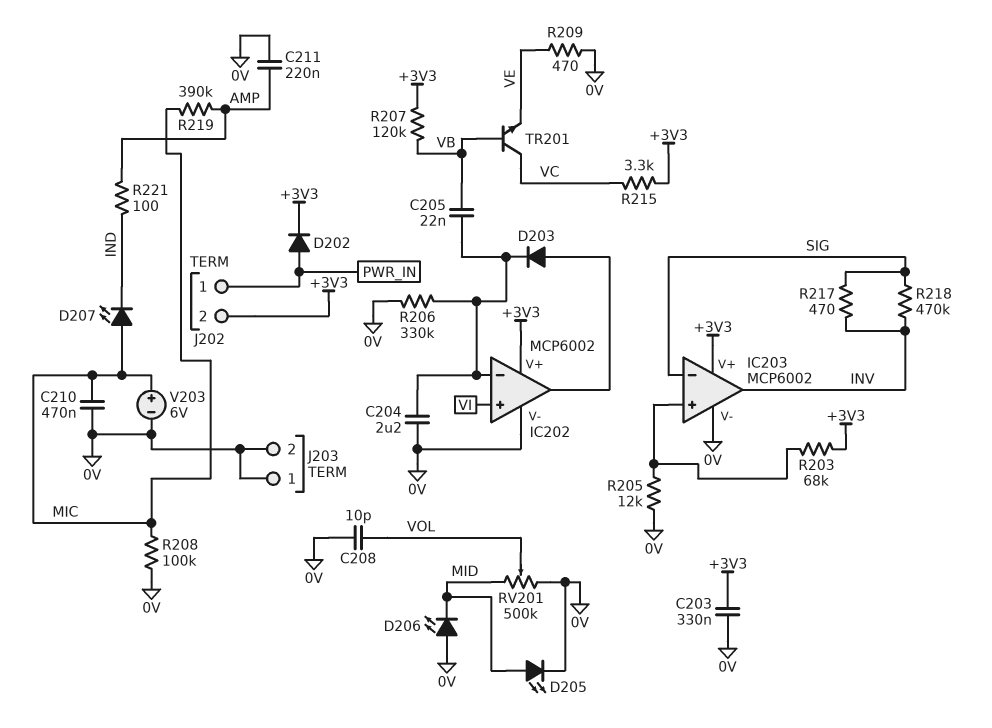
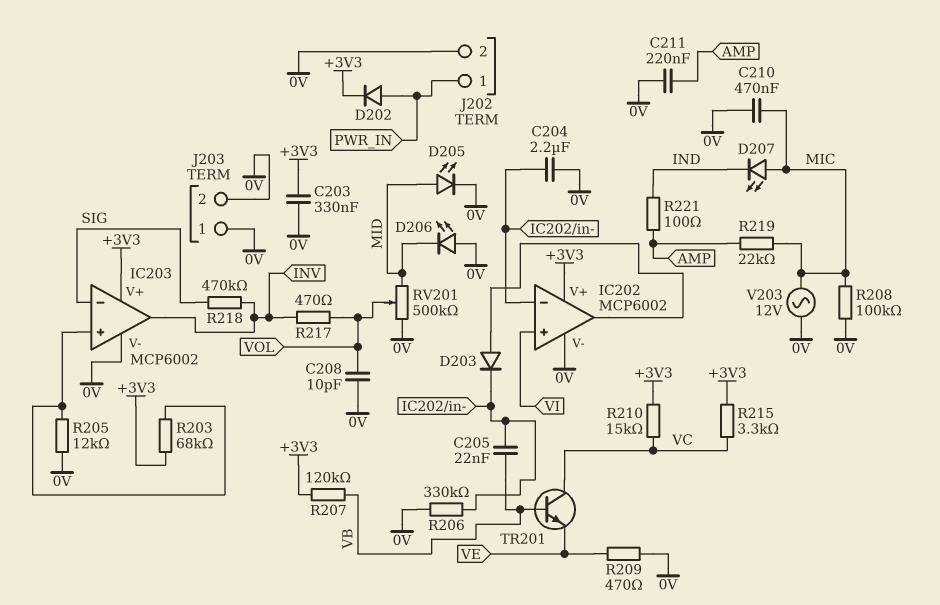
J202 pin 2: +3V3 -> 0V
R210: none -> 15k (+3V3, VC)
R217: 470 (INV, SIG) -> 470 (INV, VOL)
R219: 390k (AMP, MIC) -> 22k (AMP, MIC)
V203: 6V (plus MIC, minus 0V) -> AC 12V (0V, MIC)

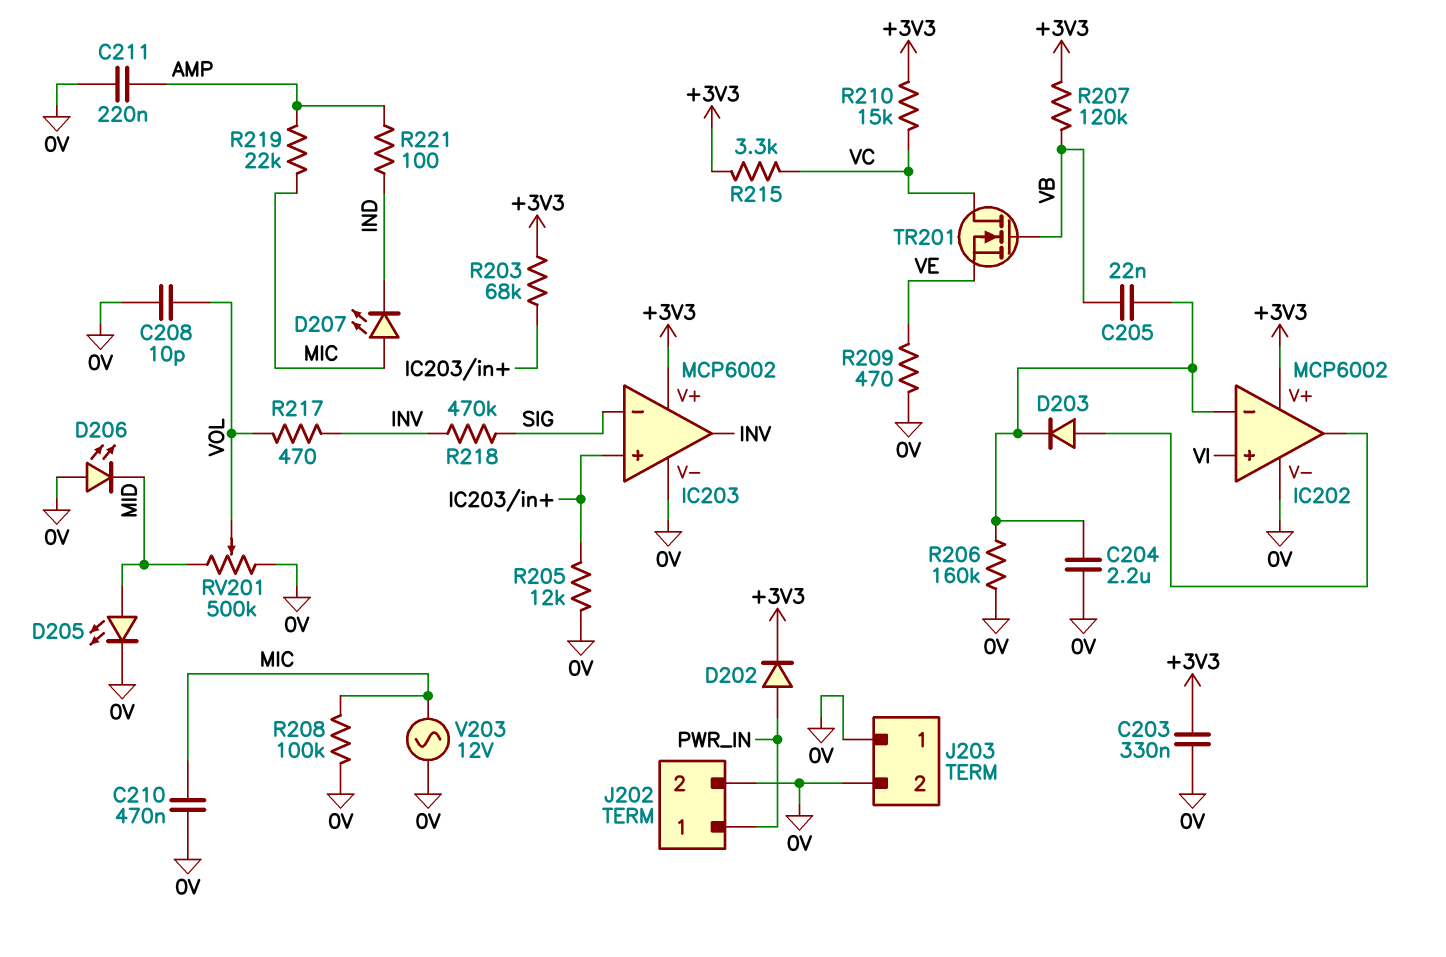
R206: 330k (0V, IC202/in-) -> 160k (0V, IC202/in-)
TR201: NPN (B VB, C VC, E VE) -> NMOS (G VB, D VC, S VE)

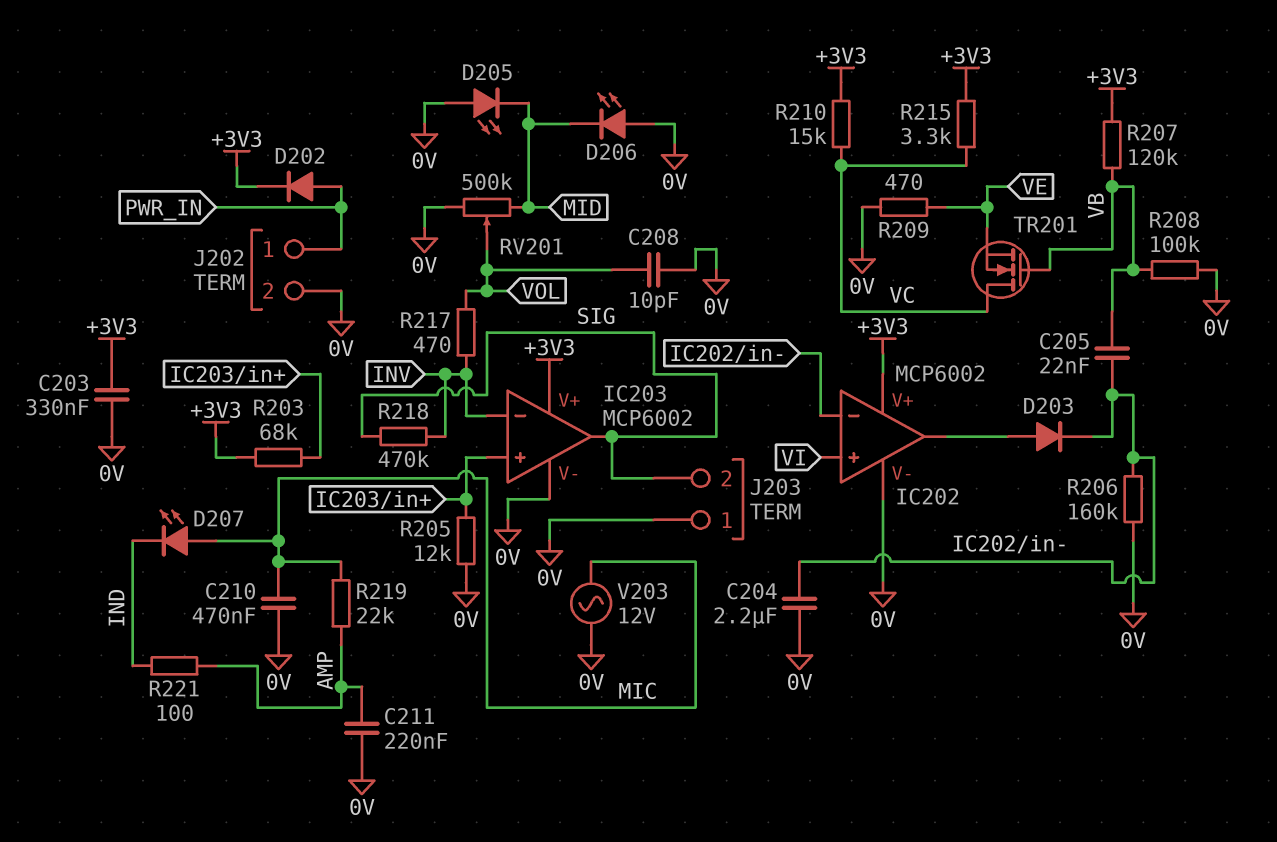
D205: LED (A MID, K 0V) -> LED (A 0V, K MID)
IC203 pin in-: SIG -> INV
IC203 pin out: INV -> SIG
J203 pin 2: 0V -> SIG
R208: 100k (0V, MIC) -> 100k (0V, VB)

